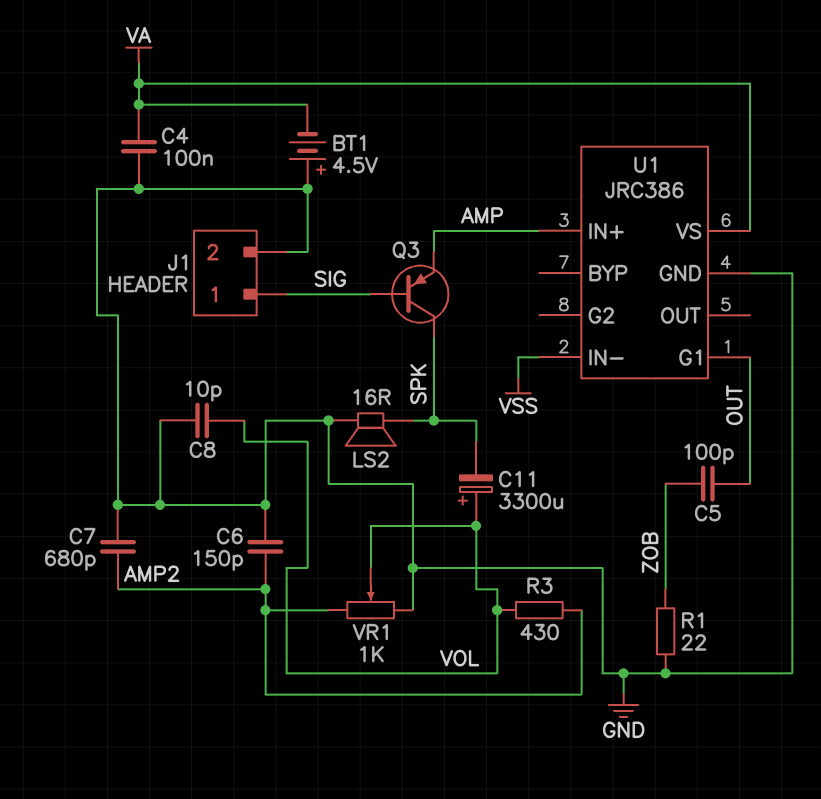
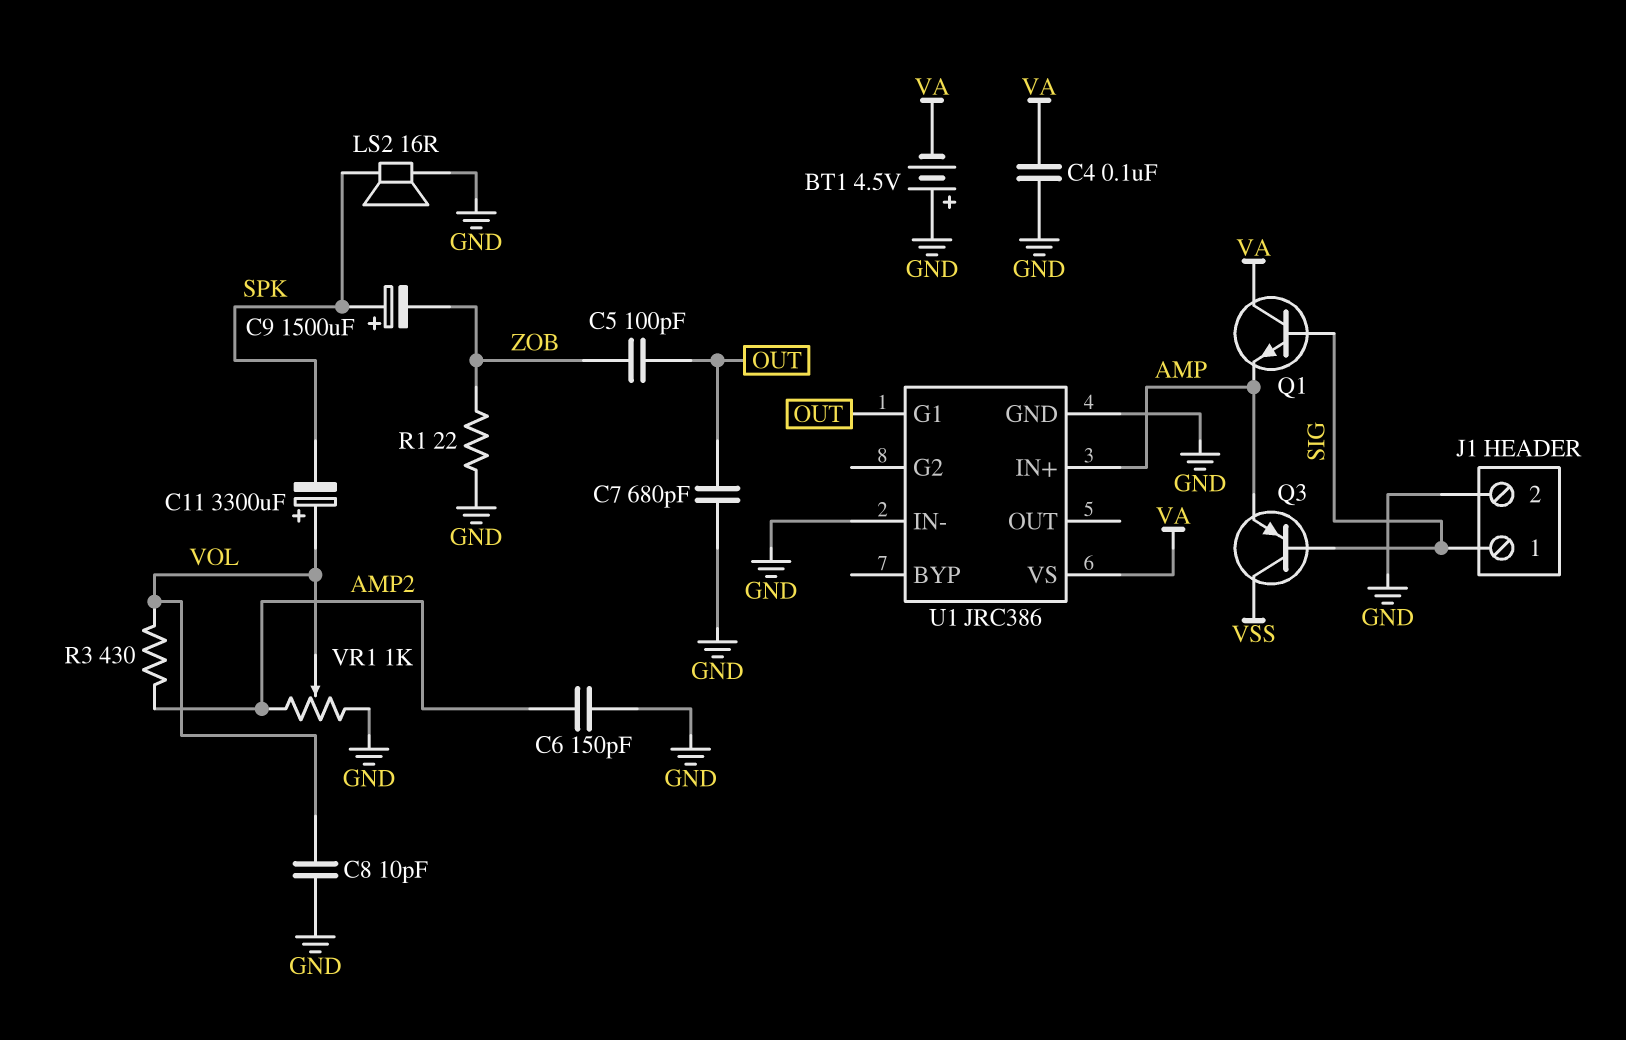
C7: 680pF (AMP2, GND) -> 680pF (GND, OUT)
C9: none -> 1500uF (plus SPK, minus ZOB)
Q1: none -> NPN (B SIG, C VA, E AMP)
Q3: PNP (B SIG, C SPK, E AMP) -> PNP (B SIG, C VSS, E AMP)
U1 pin IN-: VSS -> GND

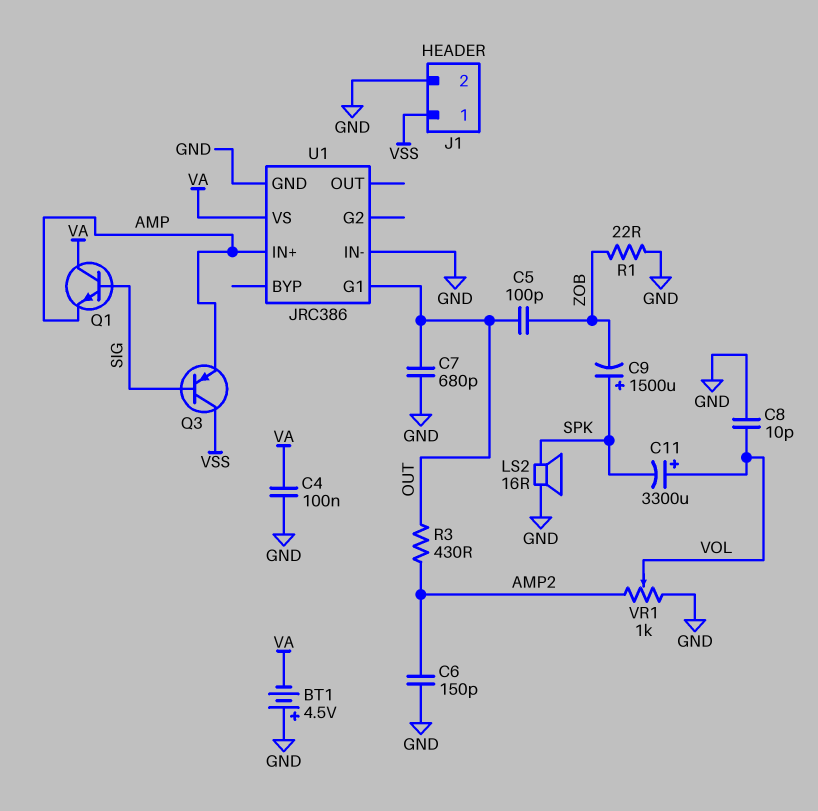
J1 pin 1: SIG -> VSS
R3: 430 (AMP2, VOL) -> 430 (AMP2, OUT)

